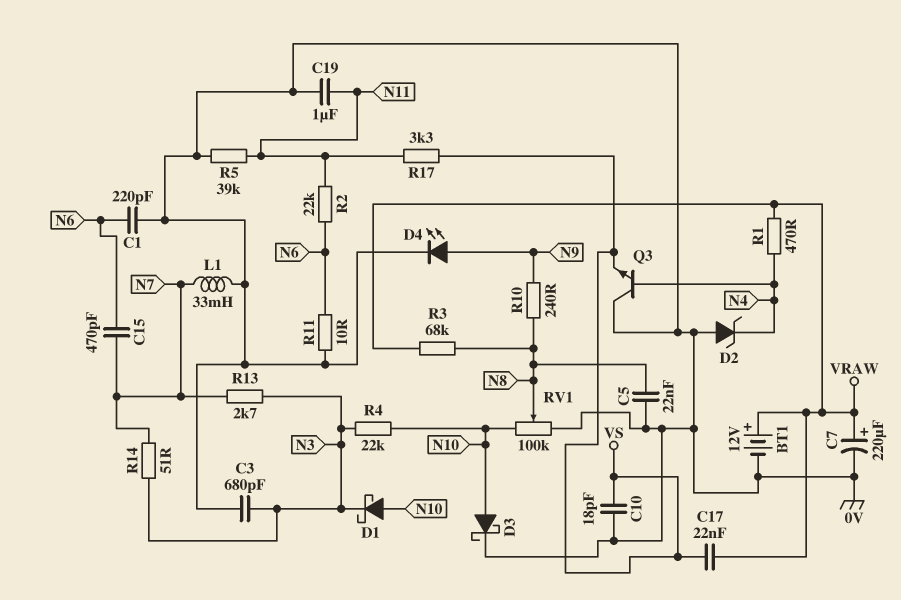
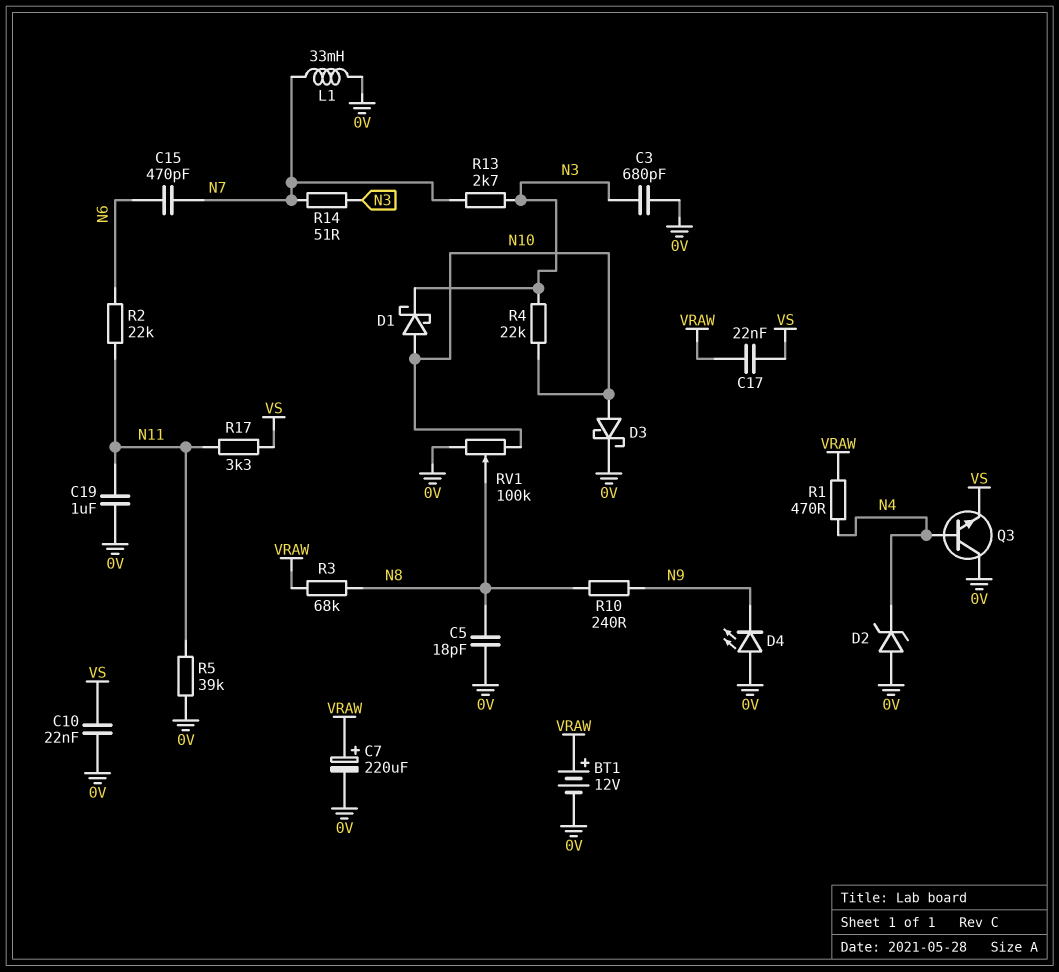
C1: 220pF (0V, N6) -> none
C5: 22nF (0V, N8) -> 18pF (0V, N8)
C10: 18pF (0V, VS) -> 22nF (0V, VS)
D4: LED (A N9, K 0V) -> LED (A 0V, K N9)
R11: 10 (0V, N6) -> none

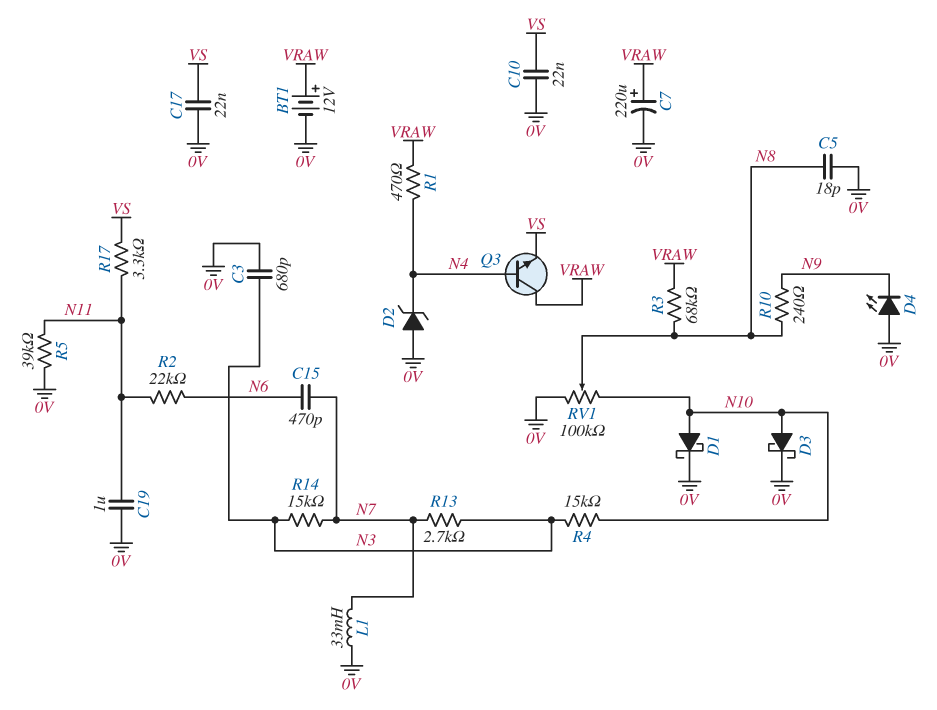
C17: 22nF (VRAW, VS) -> 22nF (0V, VS)
D1: schottky (A N10, K N3) -> schottky (A N10, K 0V)
Q3: NPN (B N4, C 0V, E VS) -> NPN (B N4, C VRAW, E VS)
R4: 22k (N3, N10) -> 15k (N3, N10)
R14: 51 (N3, N7) -> 15k (N3, N7)

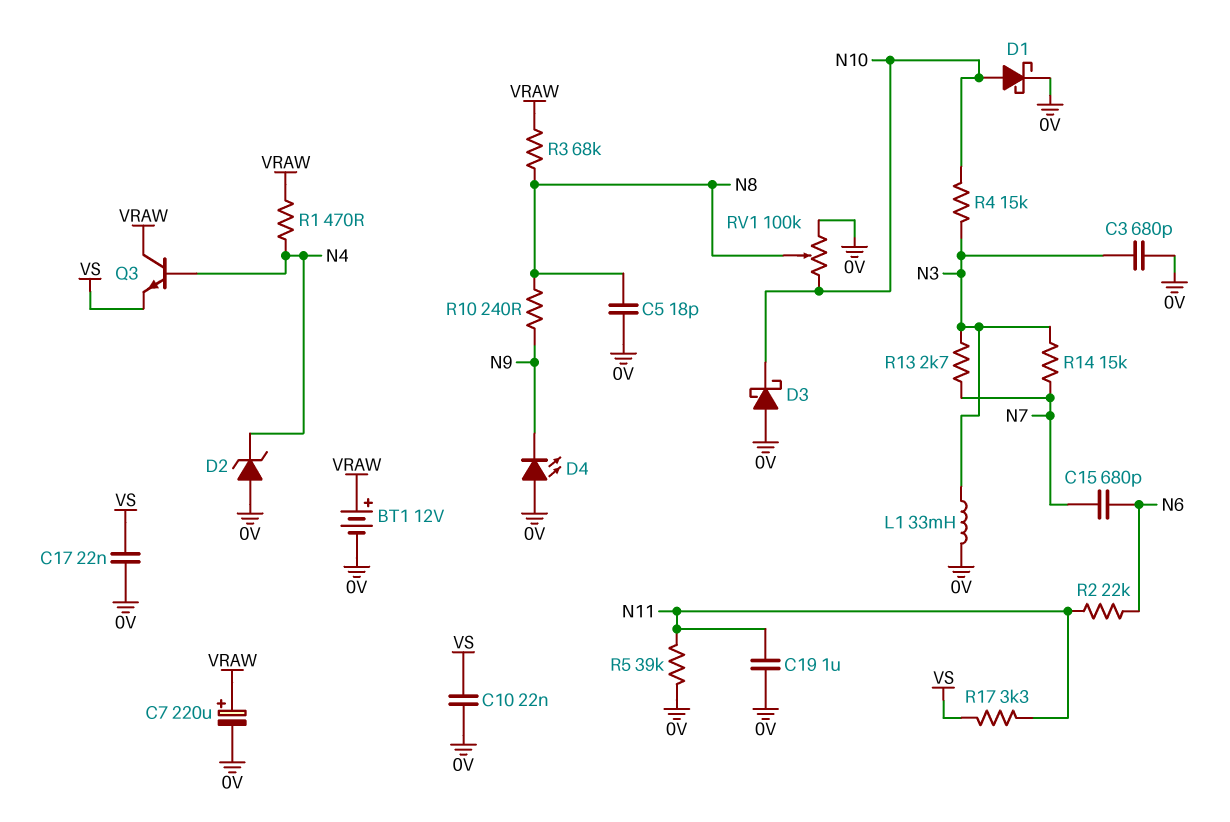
C15: 470pF (N6, N7) -> 680pF (N6, N7)
D3: schottky (A N10, K 0V) -> schottky (A 0V, K N10)
L1: 33mH (0V, N7) -> 33mH (0V, N3)

